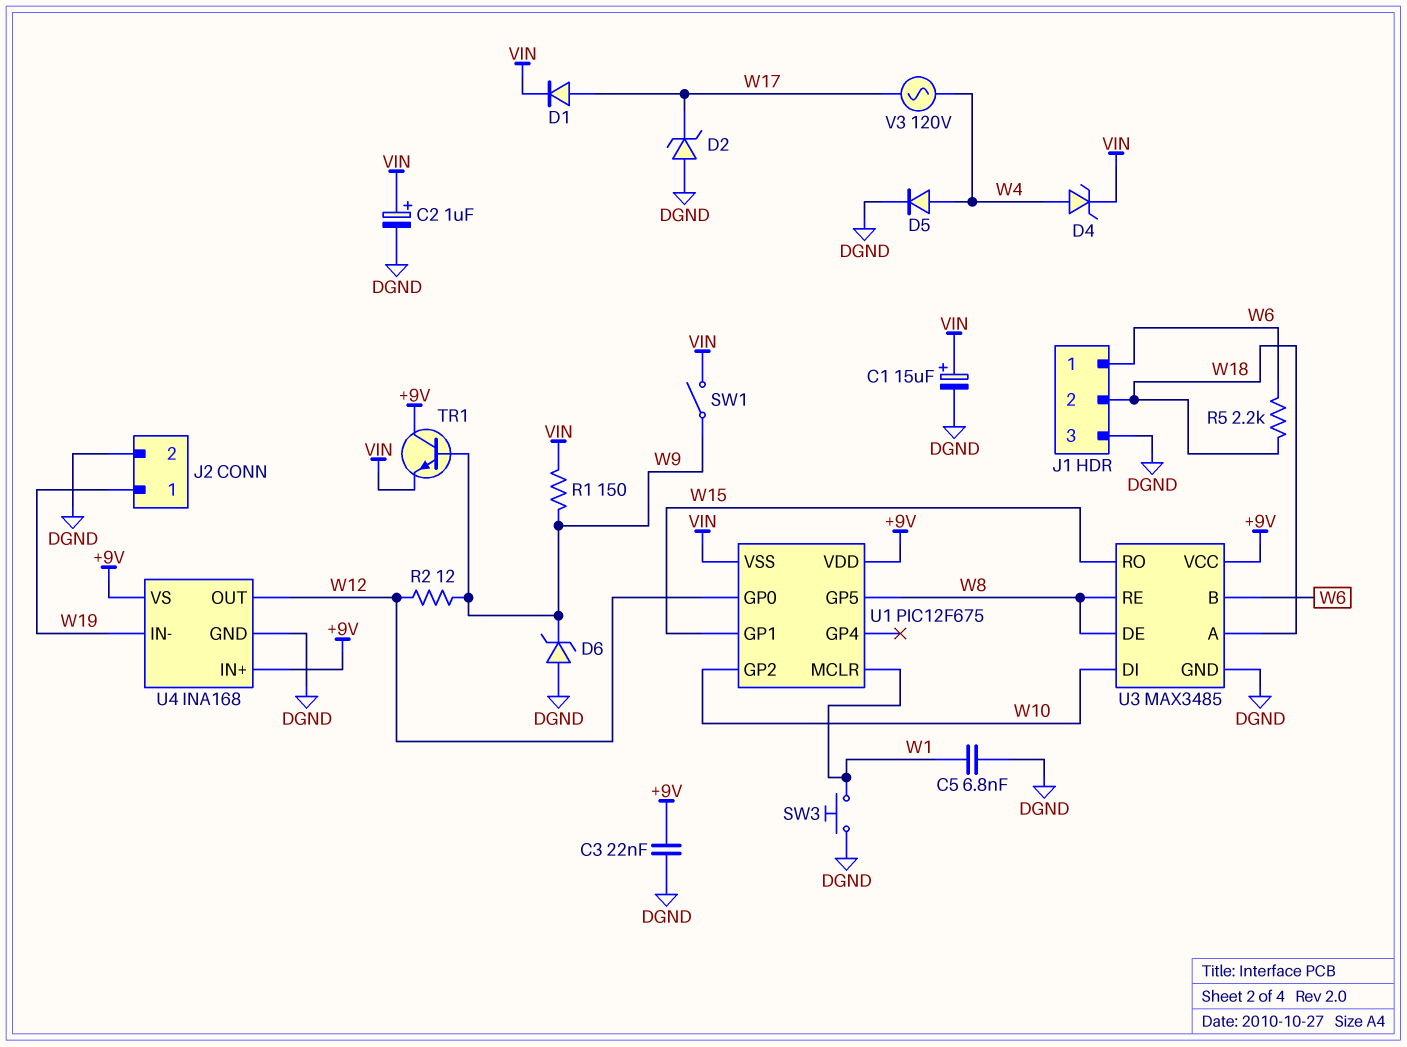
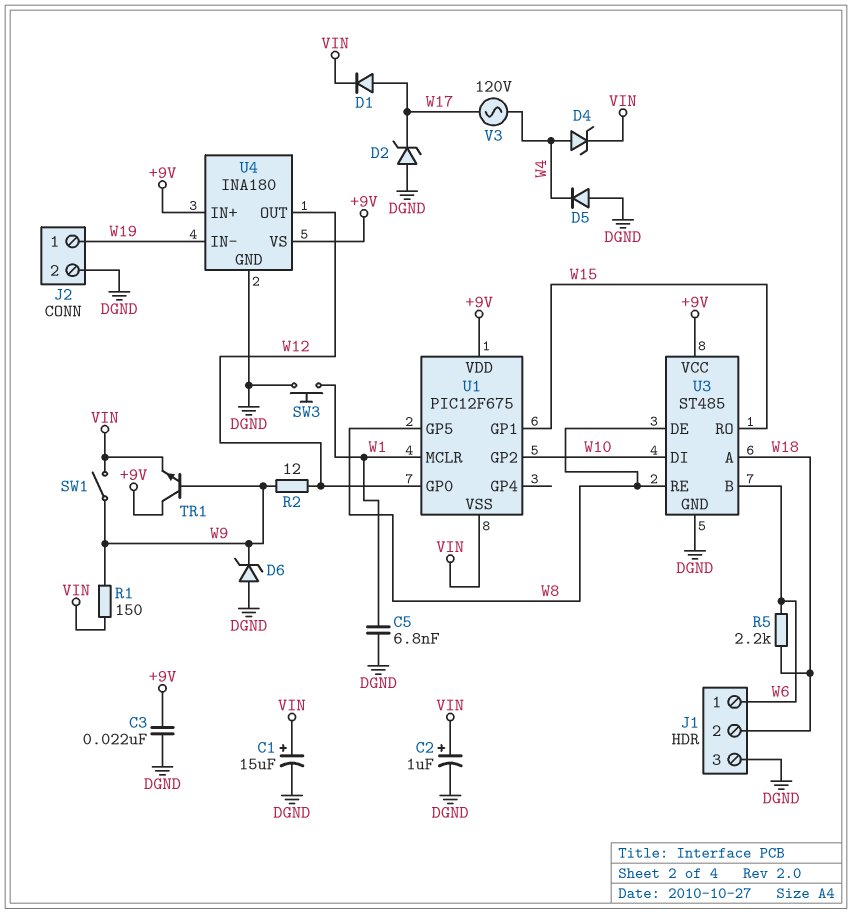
D5: diode (A W4, K DGND) -> diode (A DGND, K W4)
U3: MAX3485 -> ST485
U4: INA168 -> INA180

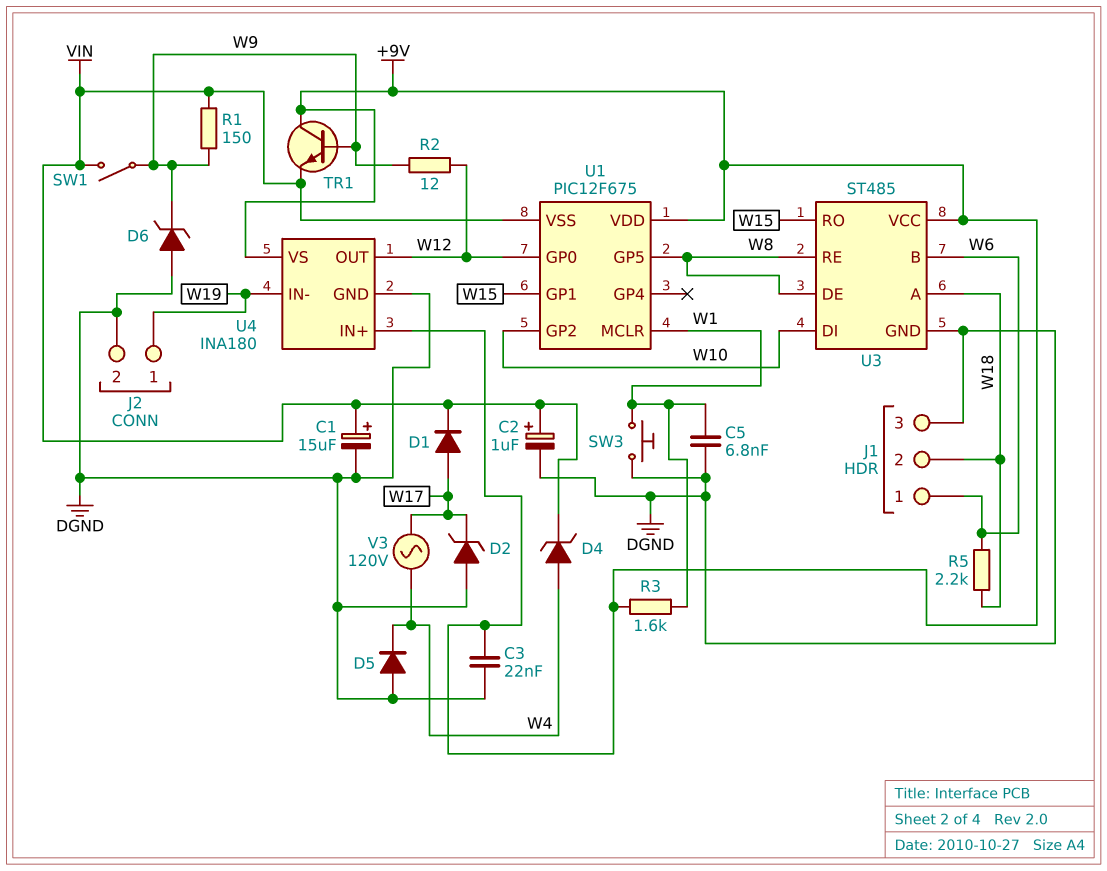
R3: none -> 1.6k (+9V, W1)

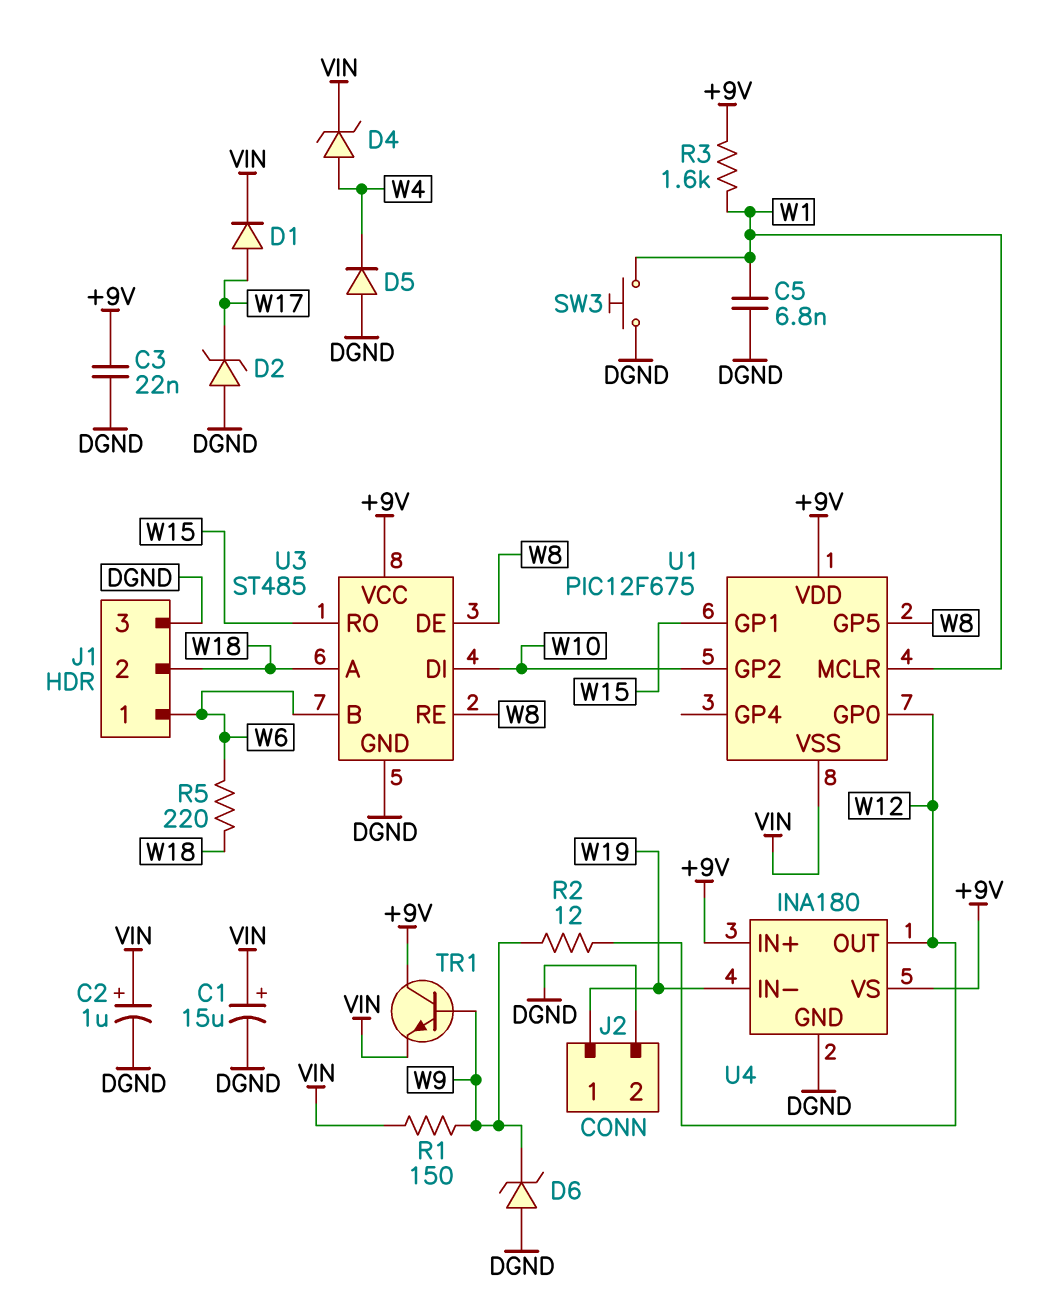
R5: 2.2k (W6, W18) -> 220 (W6, W18)
SW1: switch (VIN, W9) -> none
V3: AC 120V (W4, W17) -> none

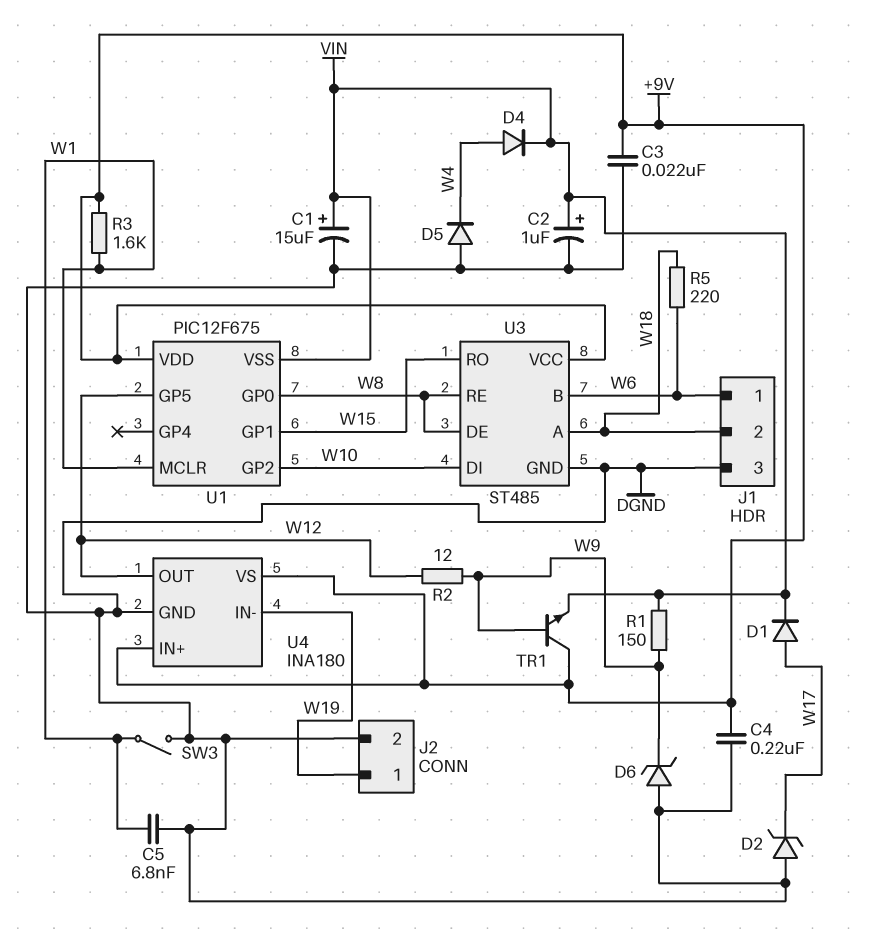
C4: none -> 220nF (+9V, DGND)
D4: zener (A W4, K VIN) -> diode (A W4, K VIN)
SW3: button (DGND, W1) -> switch (DGND, W1)
U1 pin GP0: W12 -> W8
U1 pin GP5: W8 -> W12

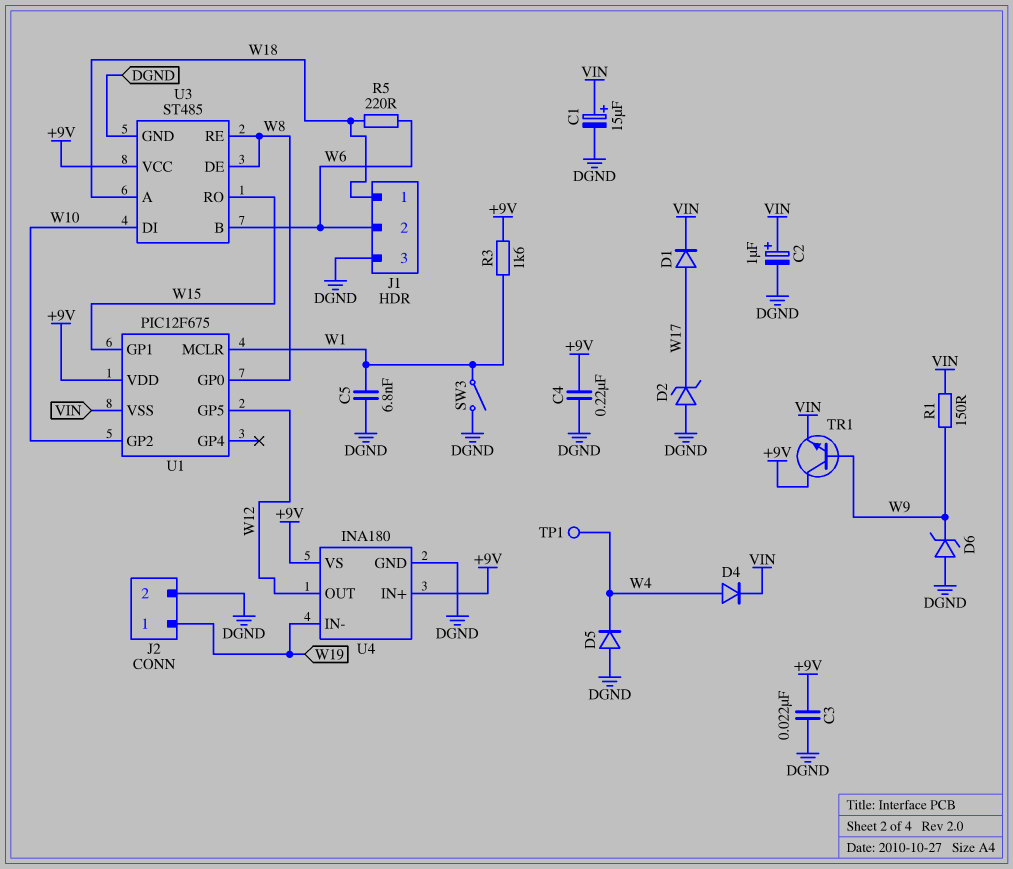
J1 pin 1: W6 -> W18
J1 pin 2: W18 -> W6
R2: 12 (W9, W12) -> none
TP1: none -> test point (W4)

